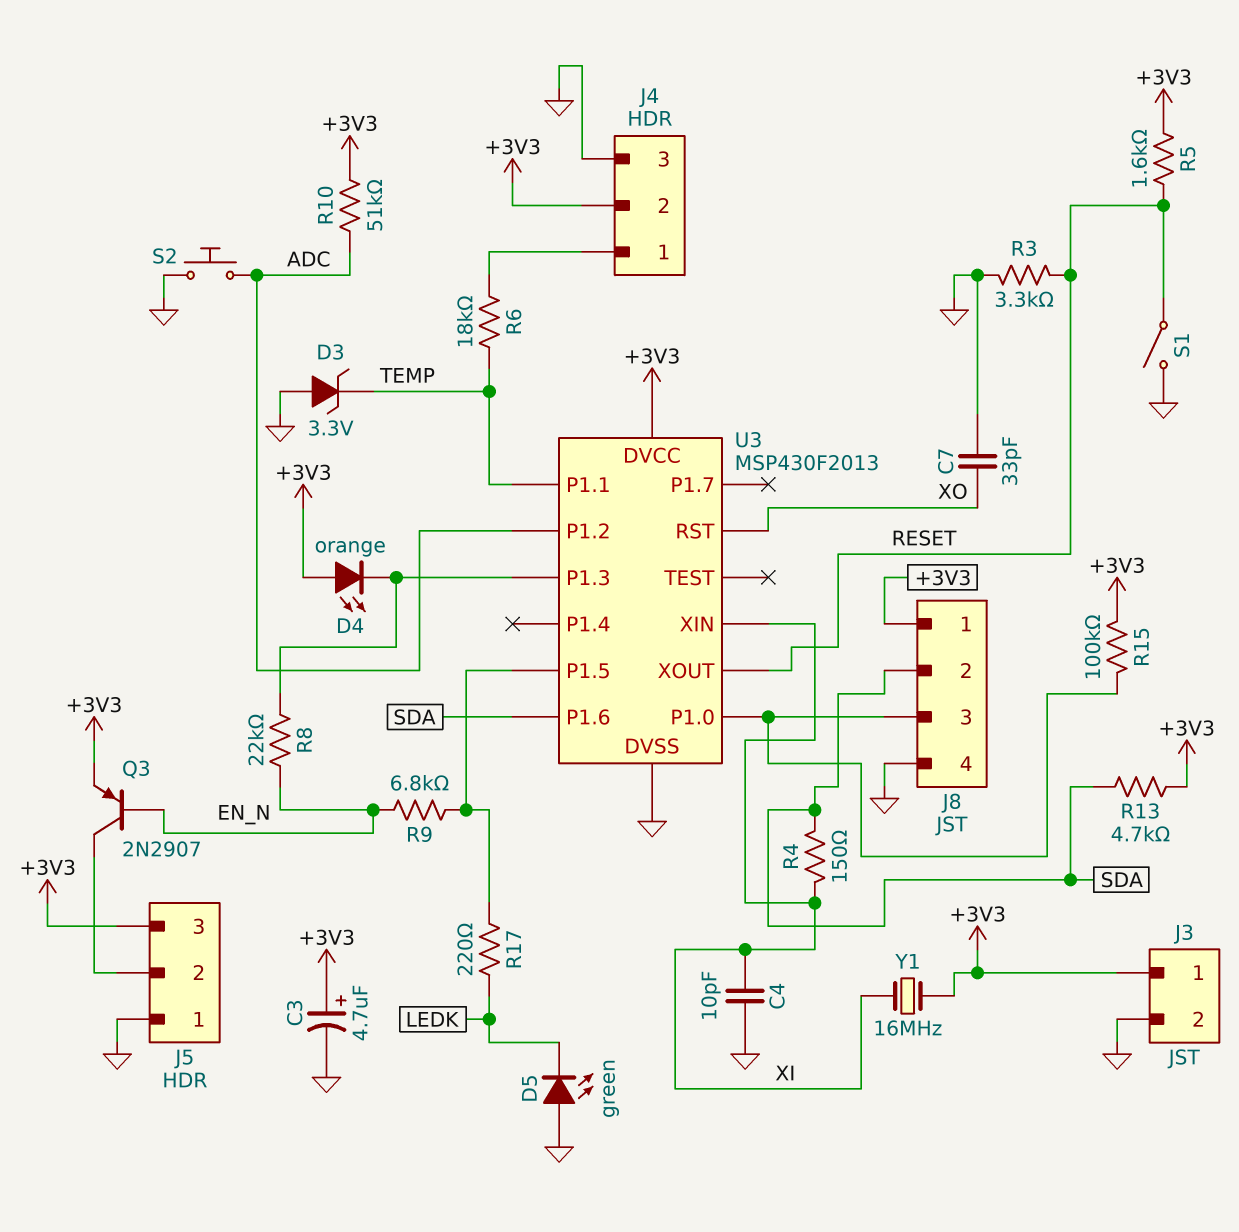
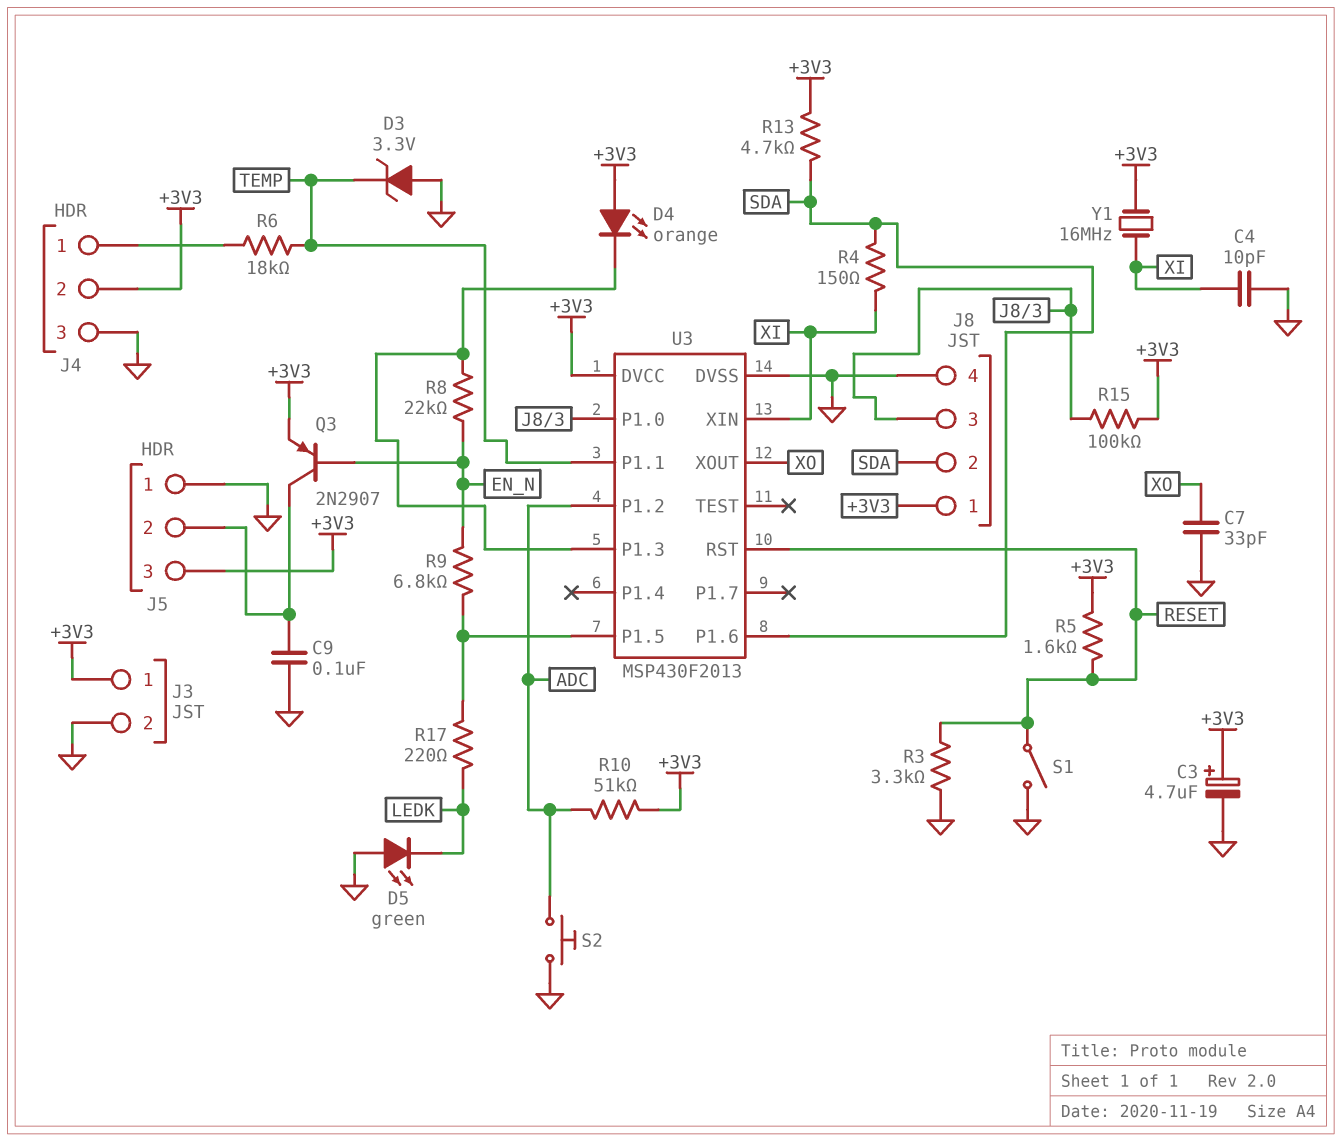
C9: none -> 100nF (GND, J5/2)
U3 pin RST: XO -> RESET
U3 pin XOUT: RESET -> XO

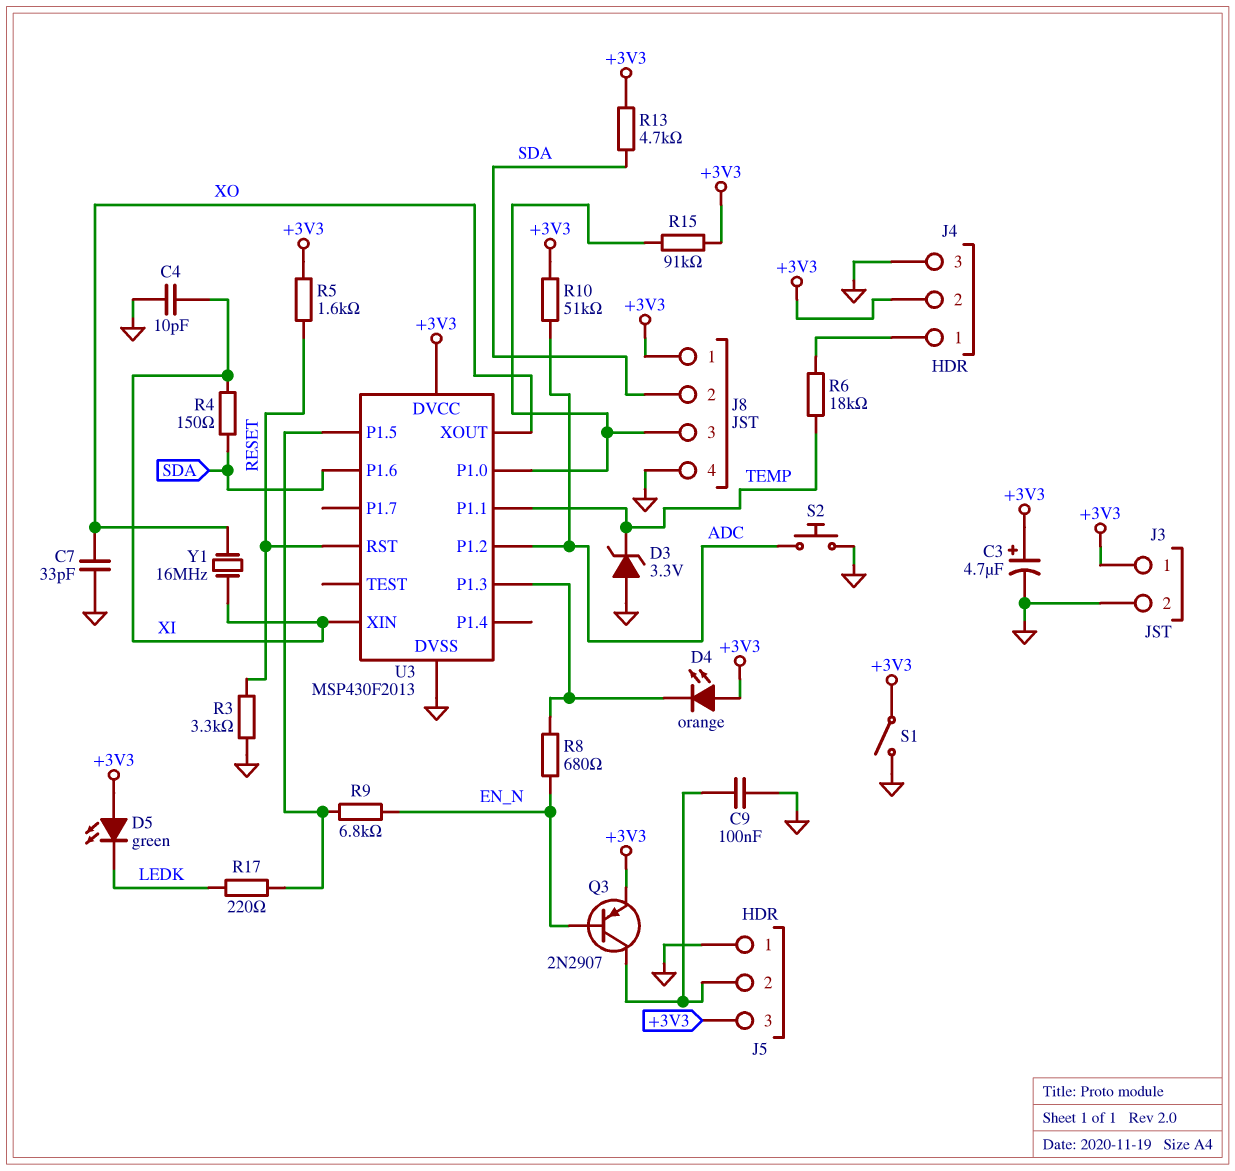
D5: LED green (A GND, K LEDK) -> LED green (A +3V3, K LEDK)
R8: 22k (EN_N, U3/P1.3) -> 680 (EN_N, U3/P1.3)
R15: 100k (+3V3, J8/3) -> 91k (+3V3, J8/3)
S1: switch (GND, RESET) -> switch (+3V3, GND)
Y1: 16MHz (+3V3, XI) -> 16MHz (XI, XO)

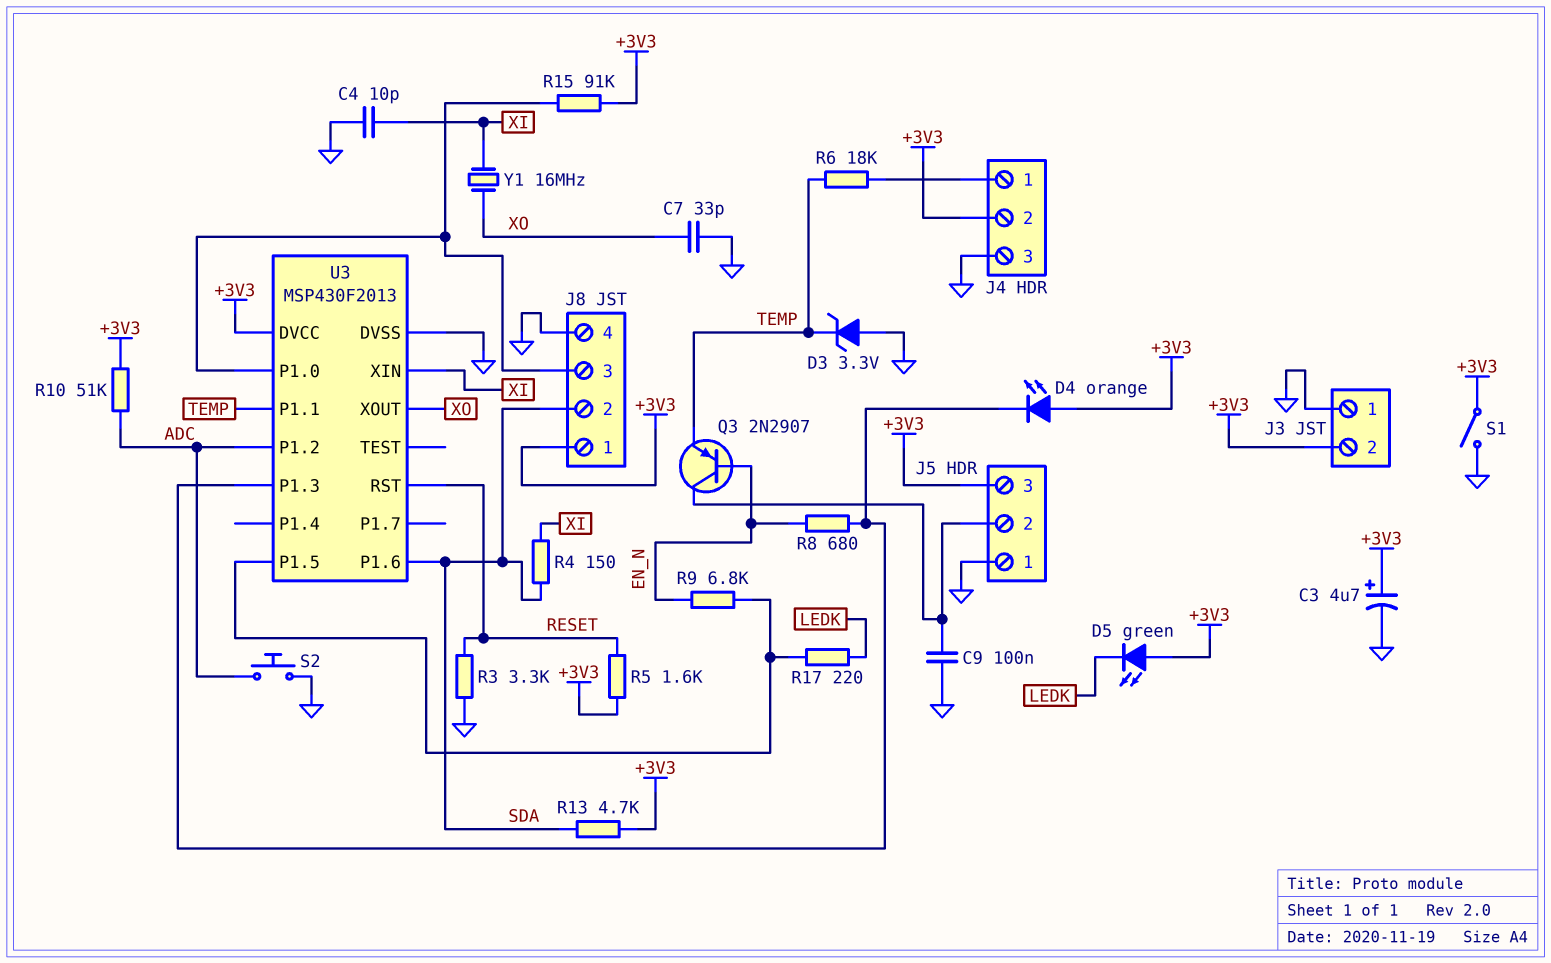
J3 pin 1: +3V3 -> GND
J3 pin 2: GND -> +3V3
Q3: PNP 2N2907 (B EN_N, C J5/2, E +3V3) -> PNP 2N2907 (B EN_N, C J5/2, E TEMP)

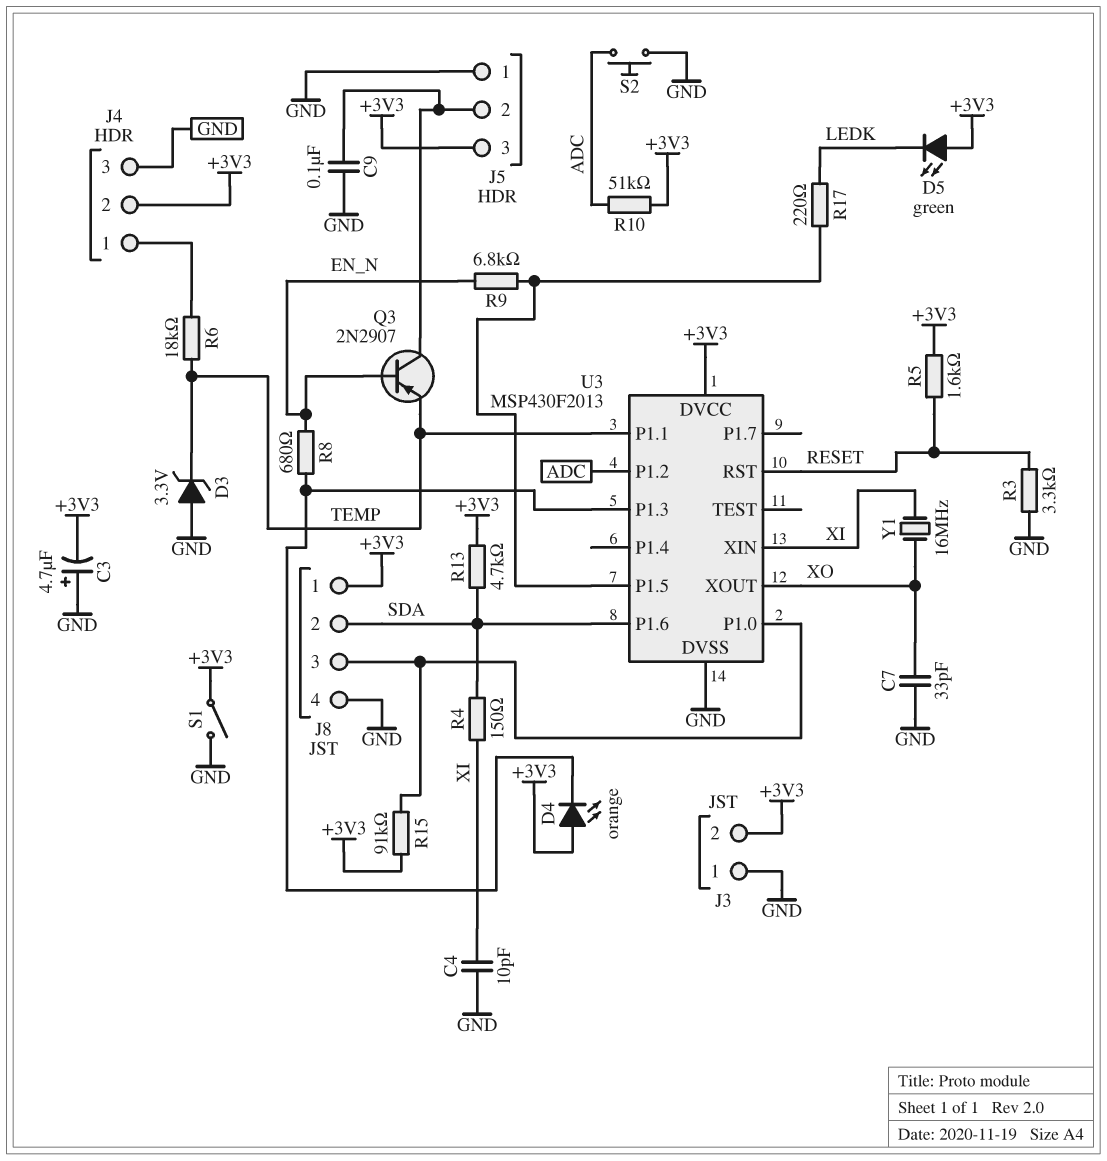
C3: 4.7uF (plus +3V3, minus GND) -> 4.7uF (plus GND, minus +3V3)

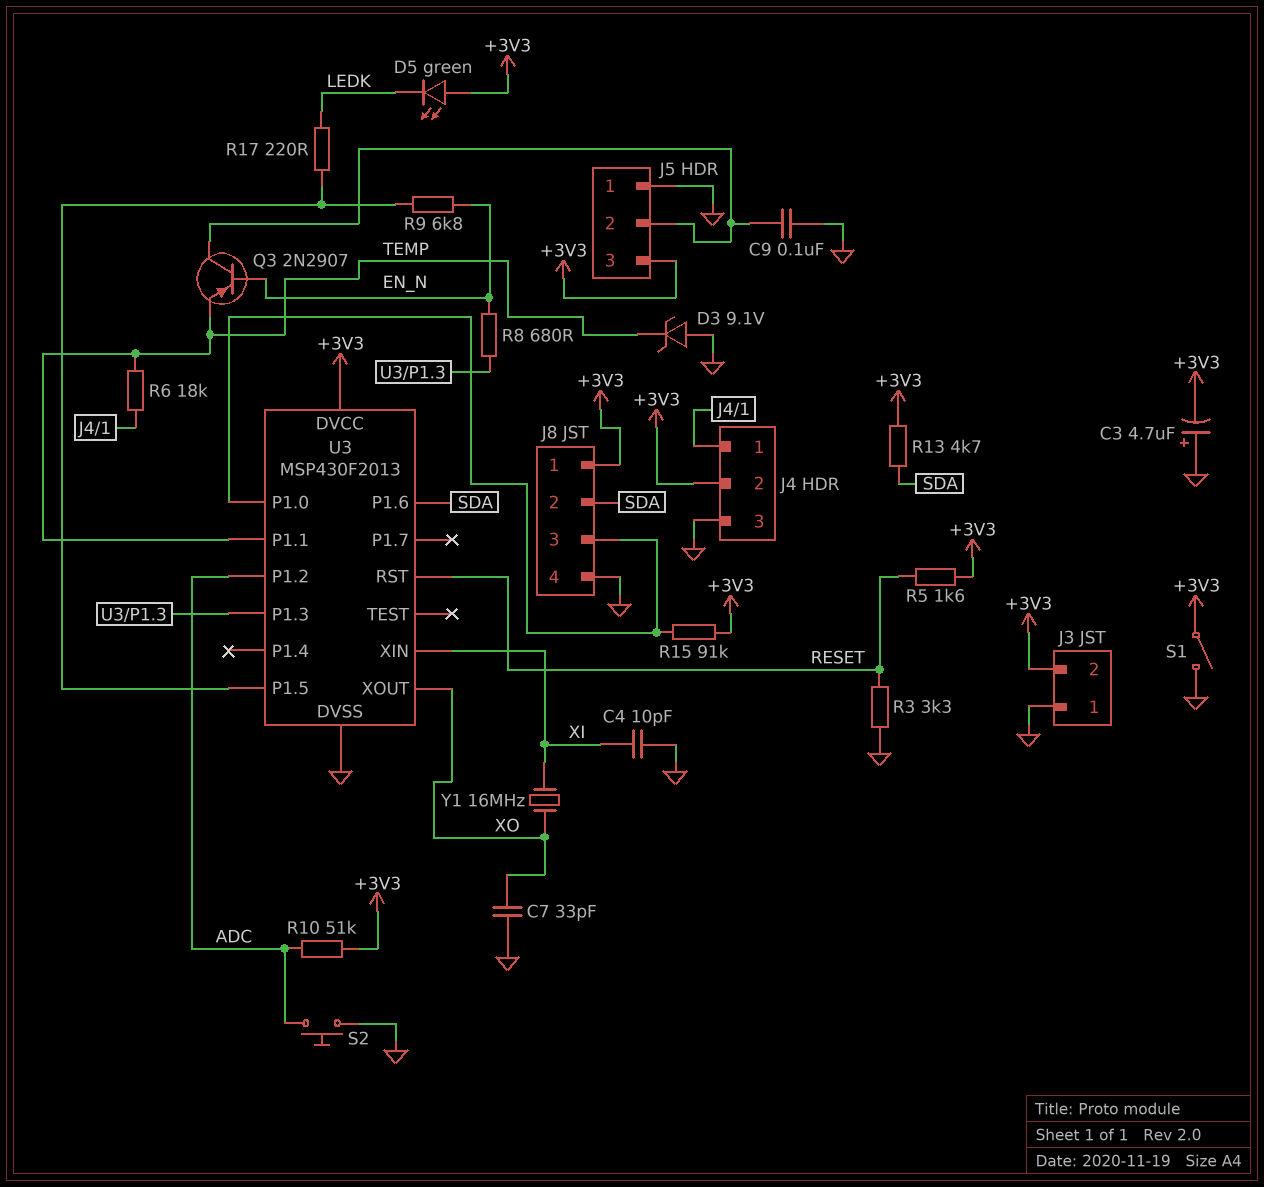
D3: zener 3.3V (A GND, K TEMP) -> zener 9.1V (A GND, K TEMP)
D4: LED orange (A +3V3, K U3/P1.3) -> none
R4: 150 (SDA, XI) -> none

